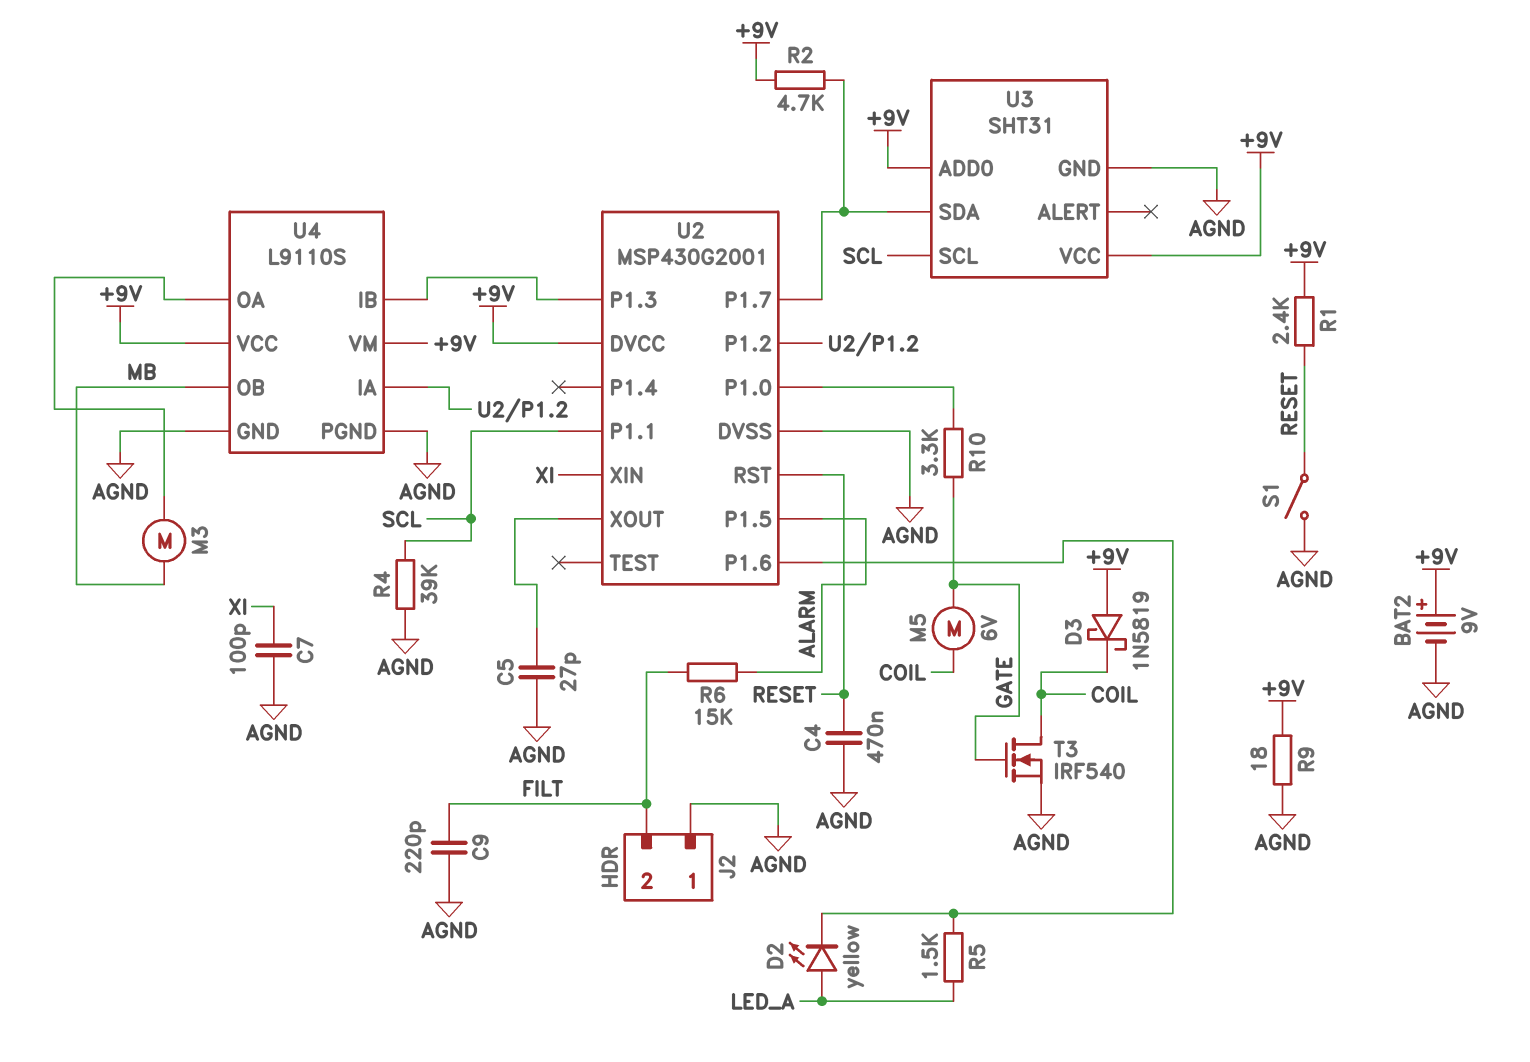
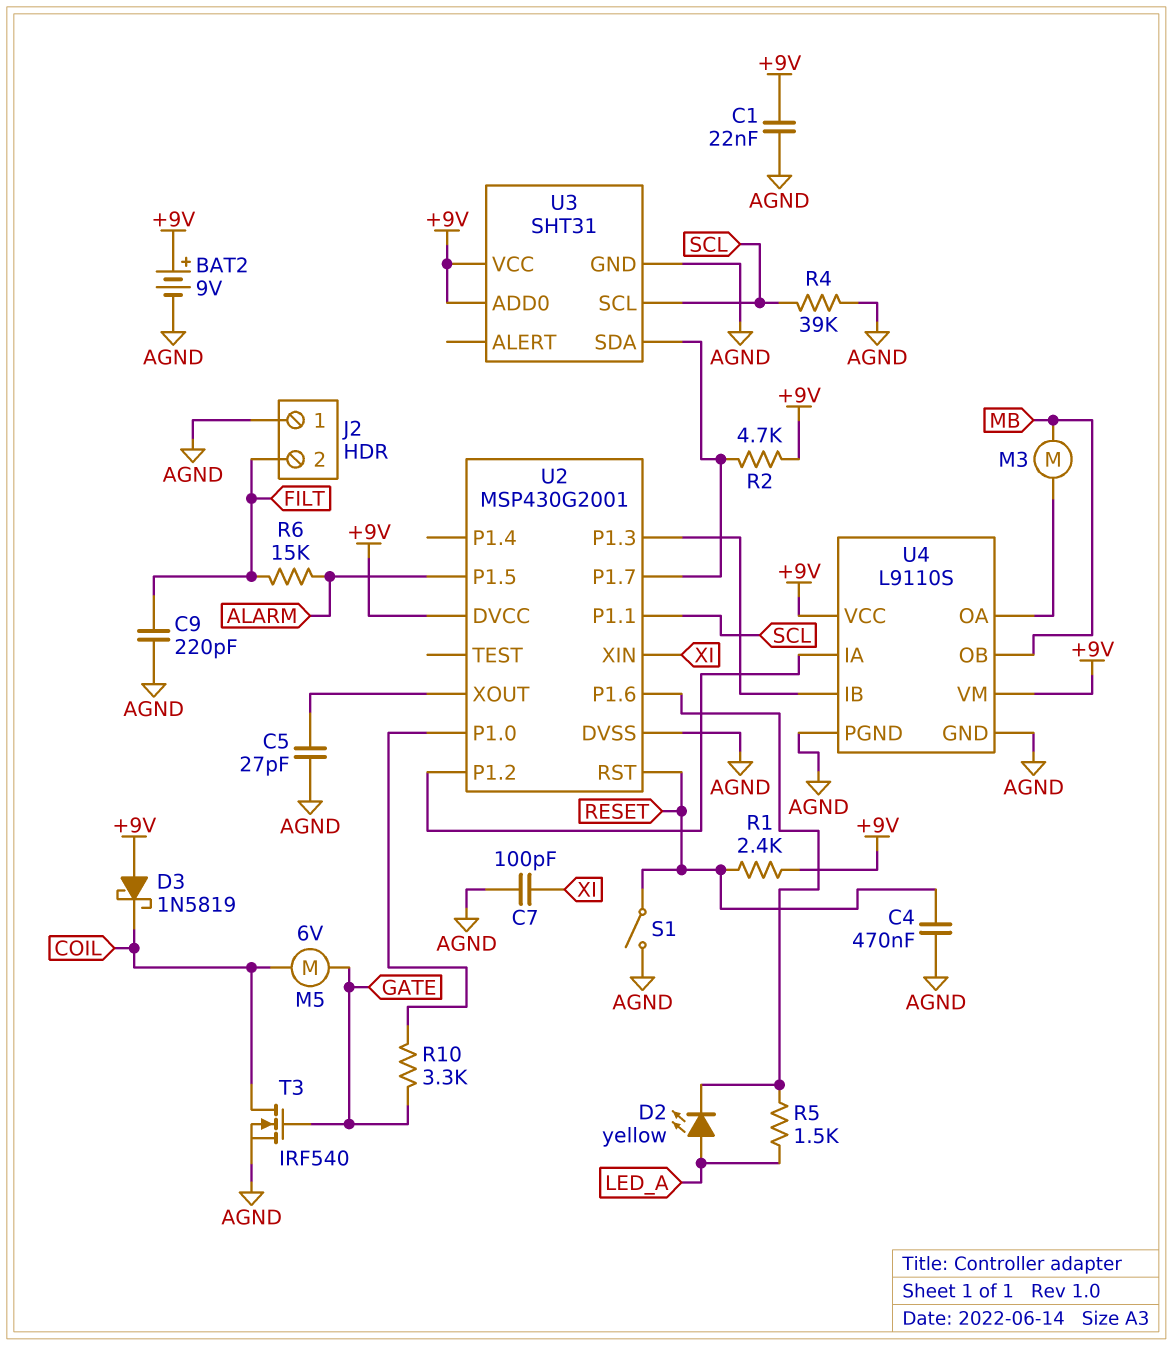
C1: none -> 22nF (+9V, AGND)
R9: 18 (+9V, AGND) -> none

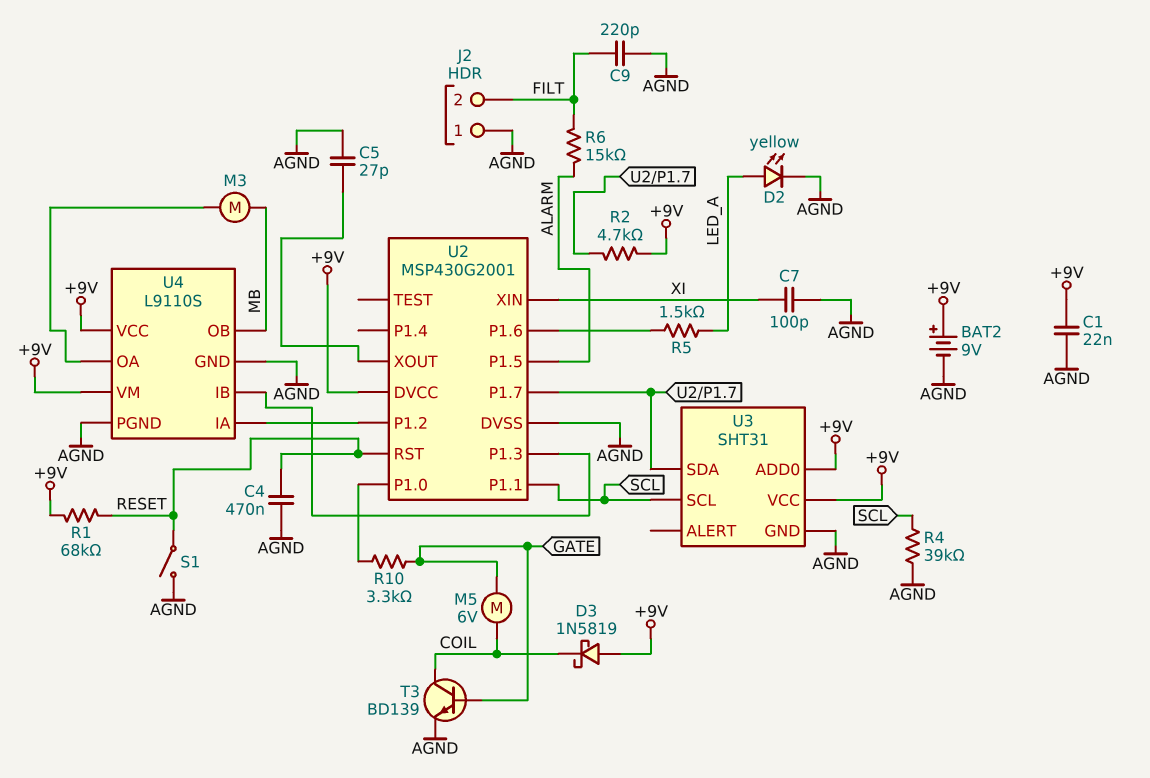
D2: LED yellow (A LED_A, K U2/P1.6) -> LED yellow (A LED_A, K AGND)
R1: 2.4k (+9V, RESET) -> 68k (+9V, RESET)
T3: NMOS IRF540 (G GATE, D COIL, S AGND) -> NPN BD139 (B GATE, C COIL, E AGND)

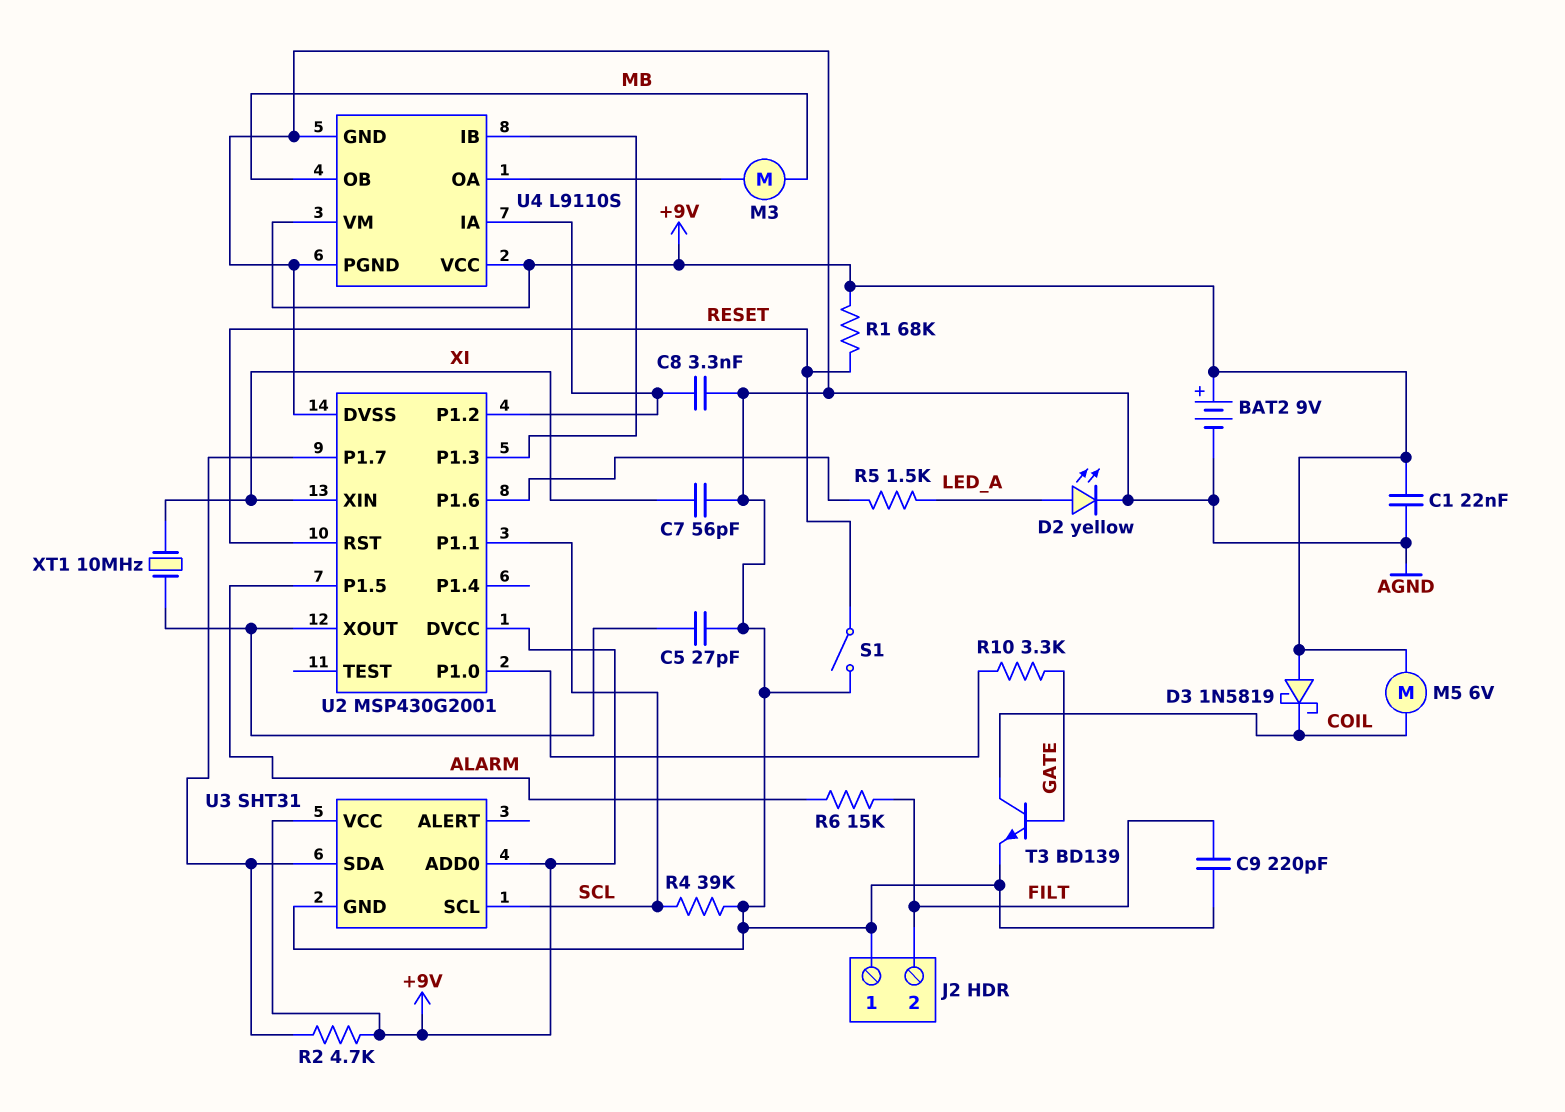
C4: 470nF (AGND, RESET) -> none
C7: 100pF (AGND, XI) -> 56pF (AGND, XI)
C8: none -> 3.3nF (AGND, U2/P1.2)
M5: motor 6V (COIL, GATE) -> motor 6V (+9V, COIL)
XT1: none -> 10MHz (U2/XOUT, XI)

